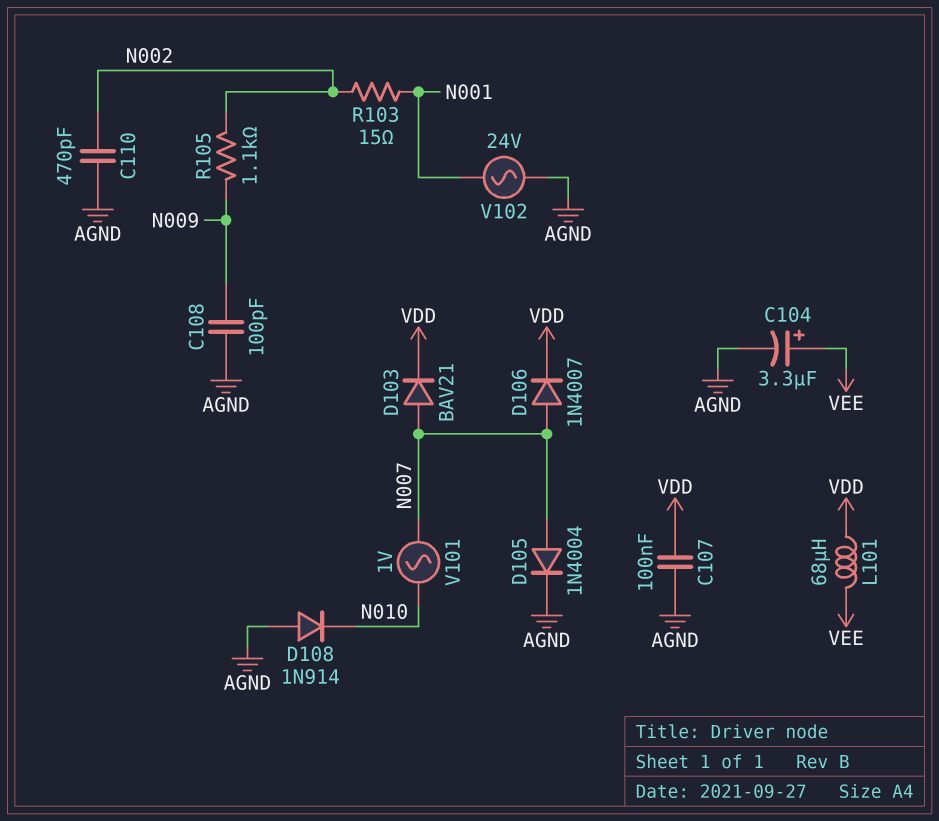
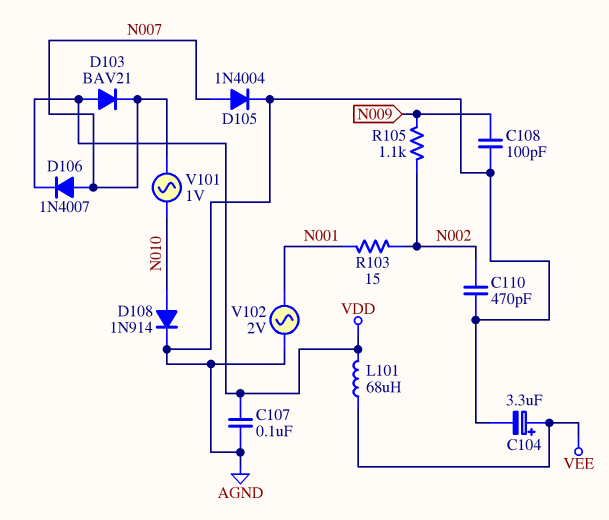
D103: diode BAV21 (A N007, K VDD) -> diode BAV21 (A VDD, K N007)
D108: diode 1N914 (A AGND, K N010) -> diode 1N914 (A N010, K AGND)
V102: AC 24V (AGND, N001) -> AC 2V (AGND, N001)

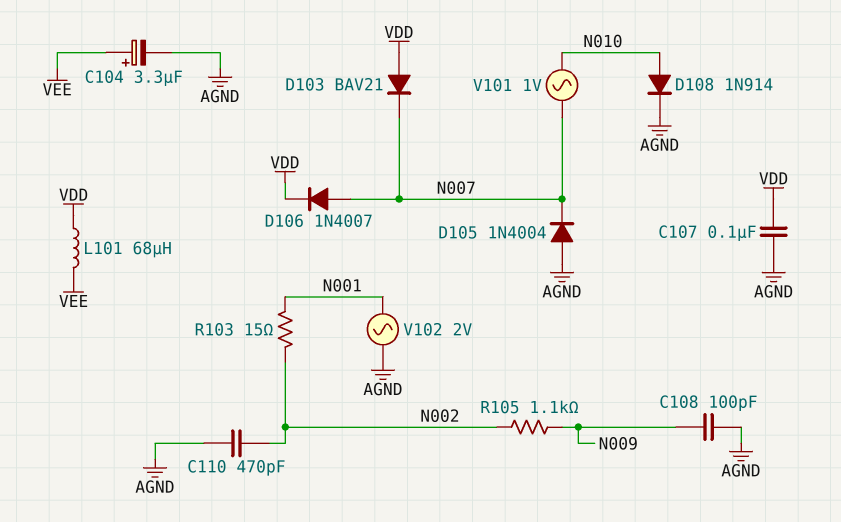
D105: diode 1N4004 (A N007, K AGND) -> diode 1N4004 (A AGND, K N007)

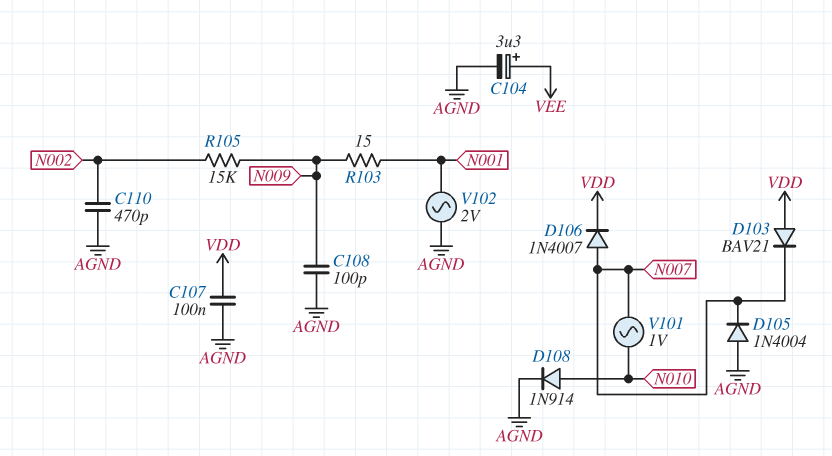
L101: 68uH (VDD, VEE) -> none
R103: 15 (N001, N002) -> 15 (N001, N009)
R105: 1.1k (N002, N009) -> 15k (N002, N009)

